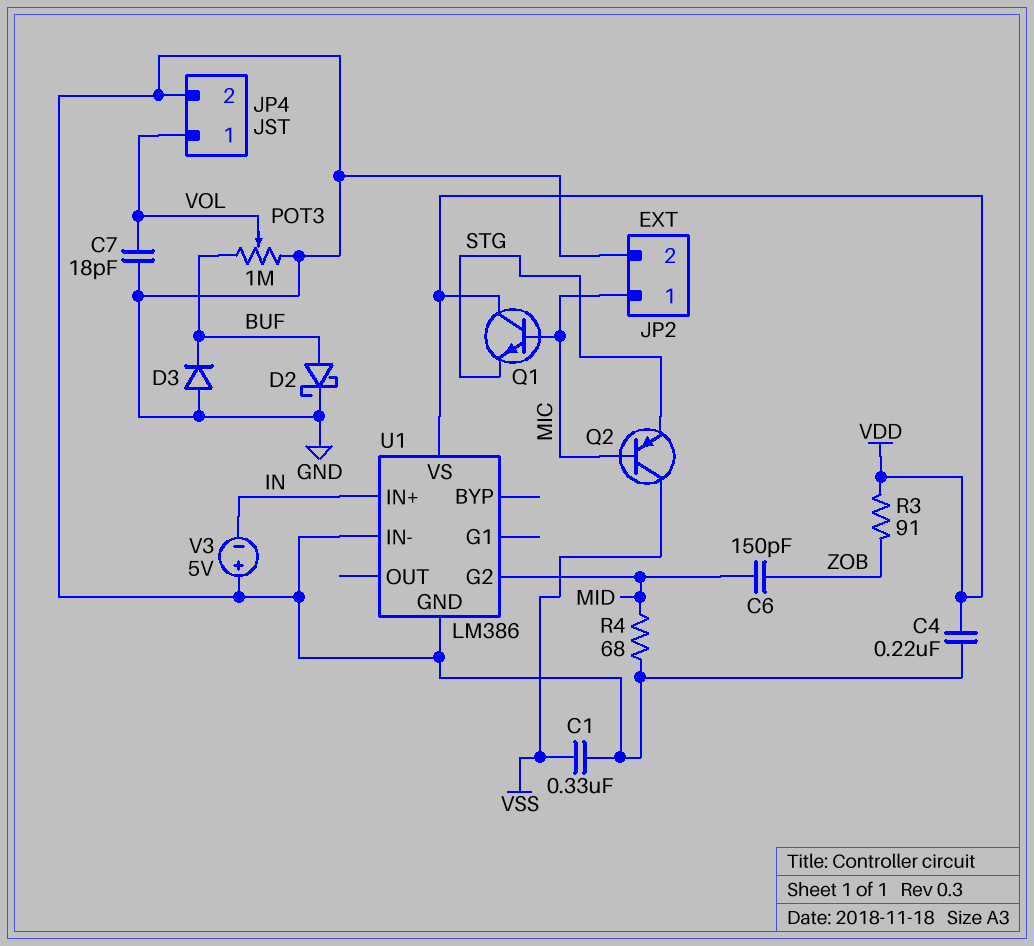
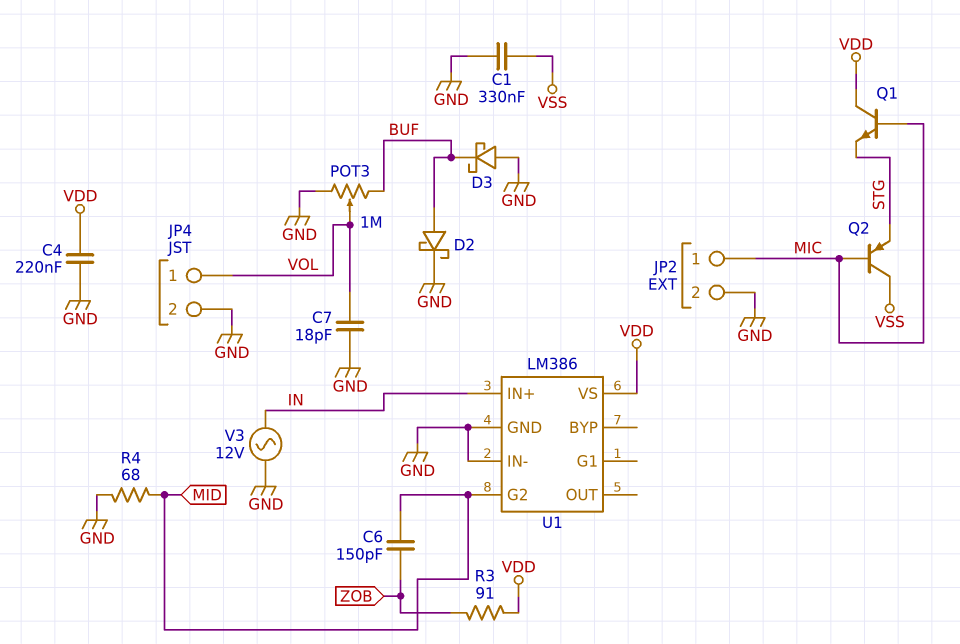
D3: diode (A GND, K BUF) -> schottky (A GND, K BUF)
V3: 5V (plus GND, minus IN) -> AC 12V (GND, IN)

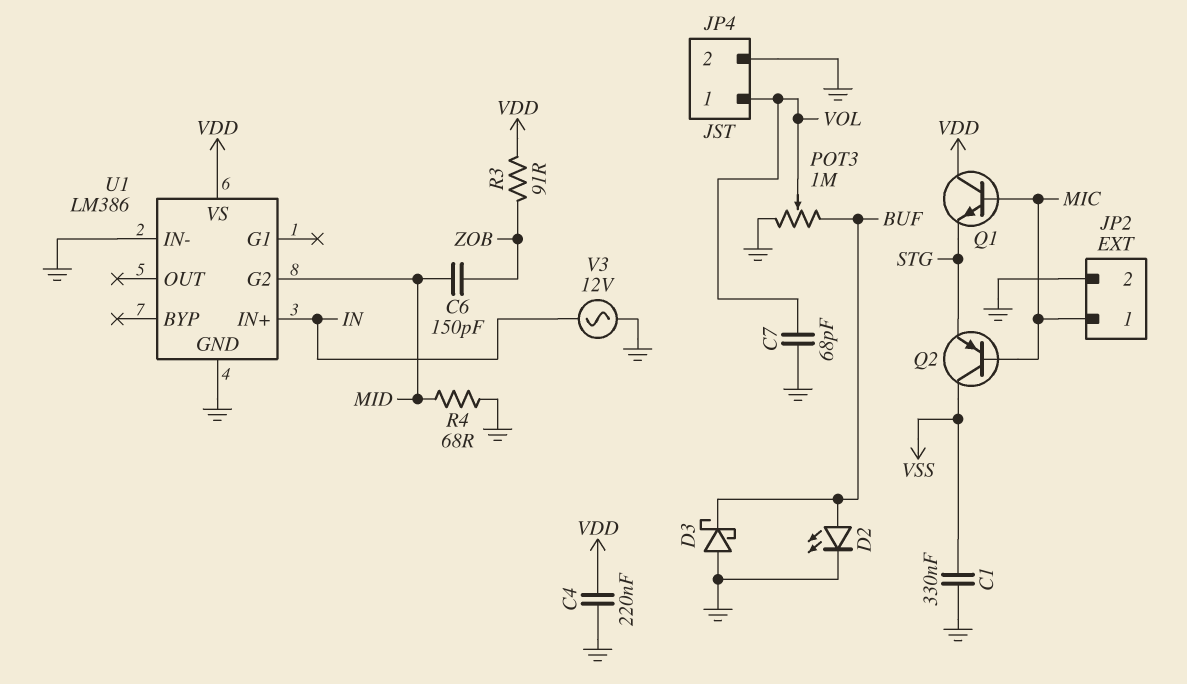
C7: 18pF (GND, VOL) -> 68pF (GND, VOL)
D2: schottky (A BUF, K GND) -> LED (A BUF, K GND)

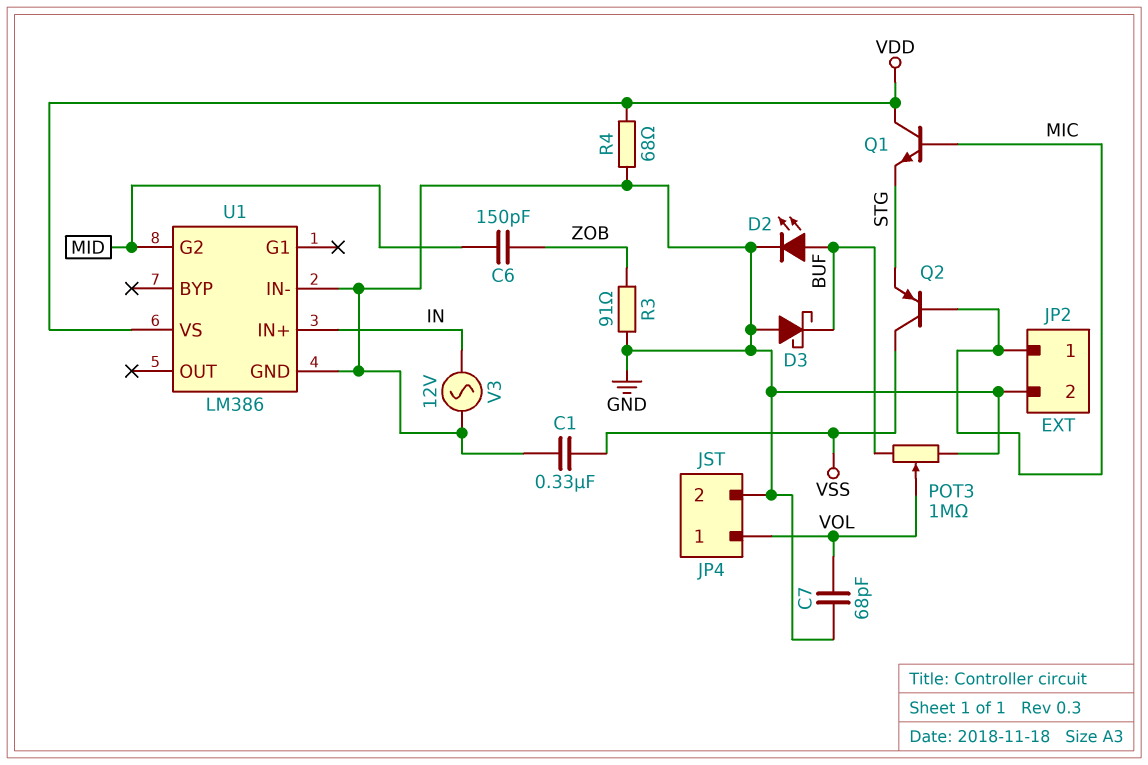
C4: 220nF (GND, VDD) -> none
R3: 91 (VDD, ZOB) -> 91 (GND, ZOB)
R4: 68 (GND, MID) -> 68 (GND, VDD)

